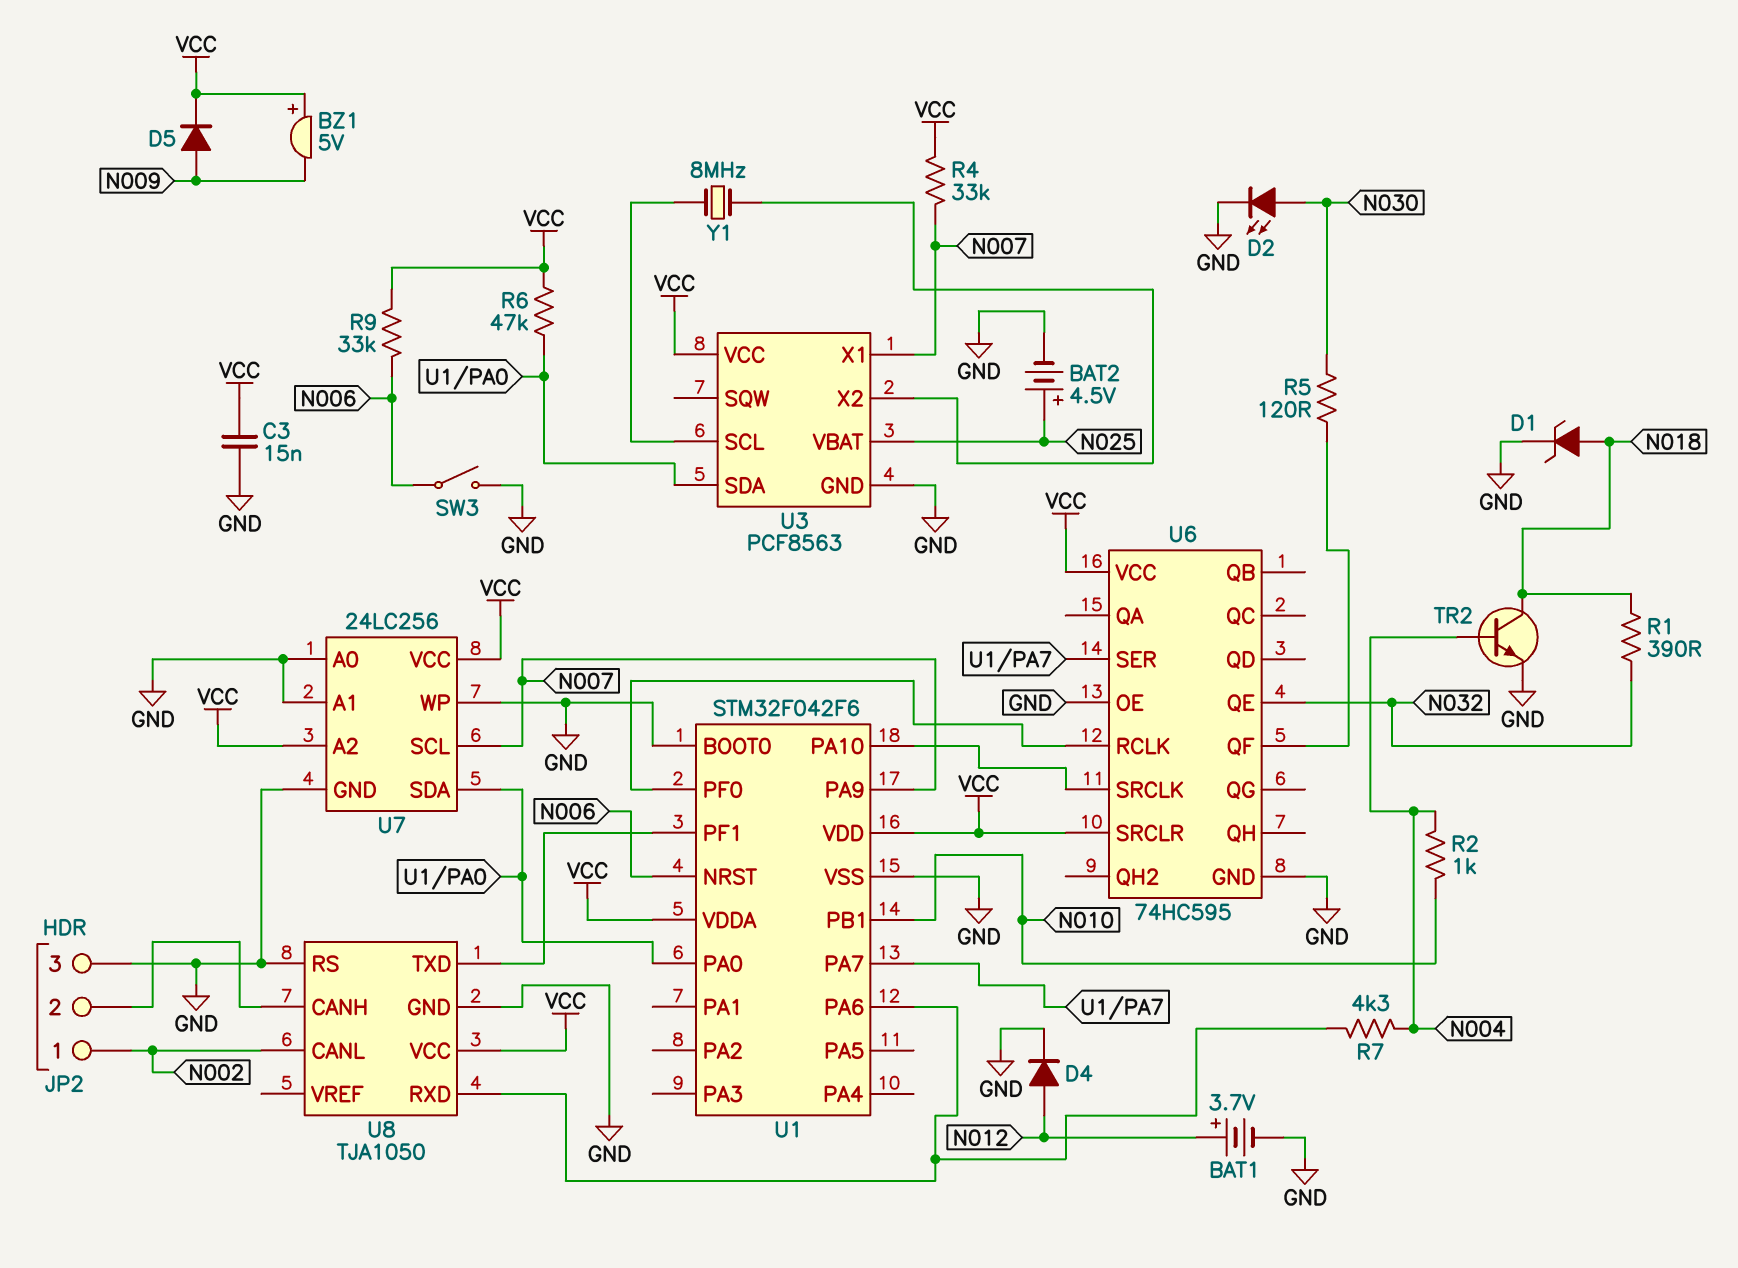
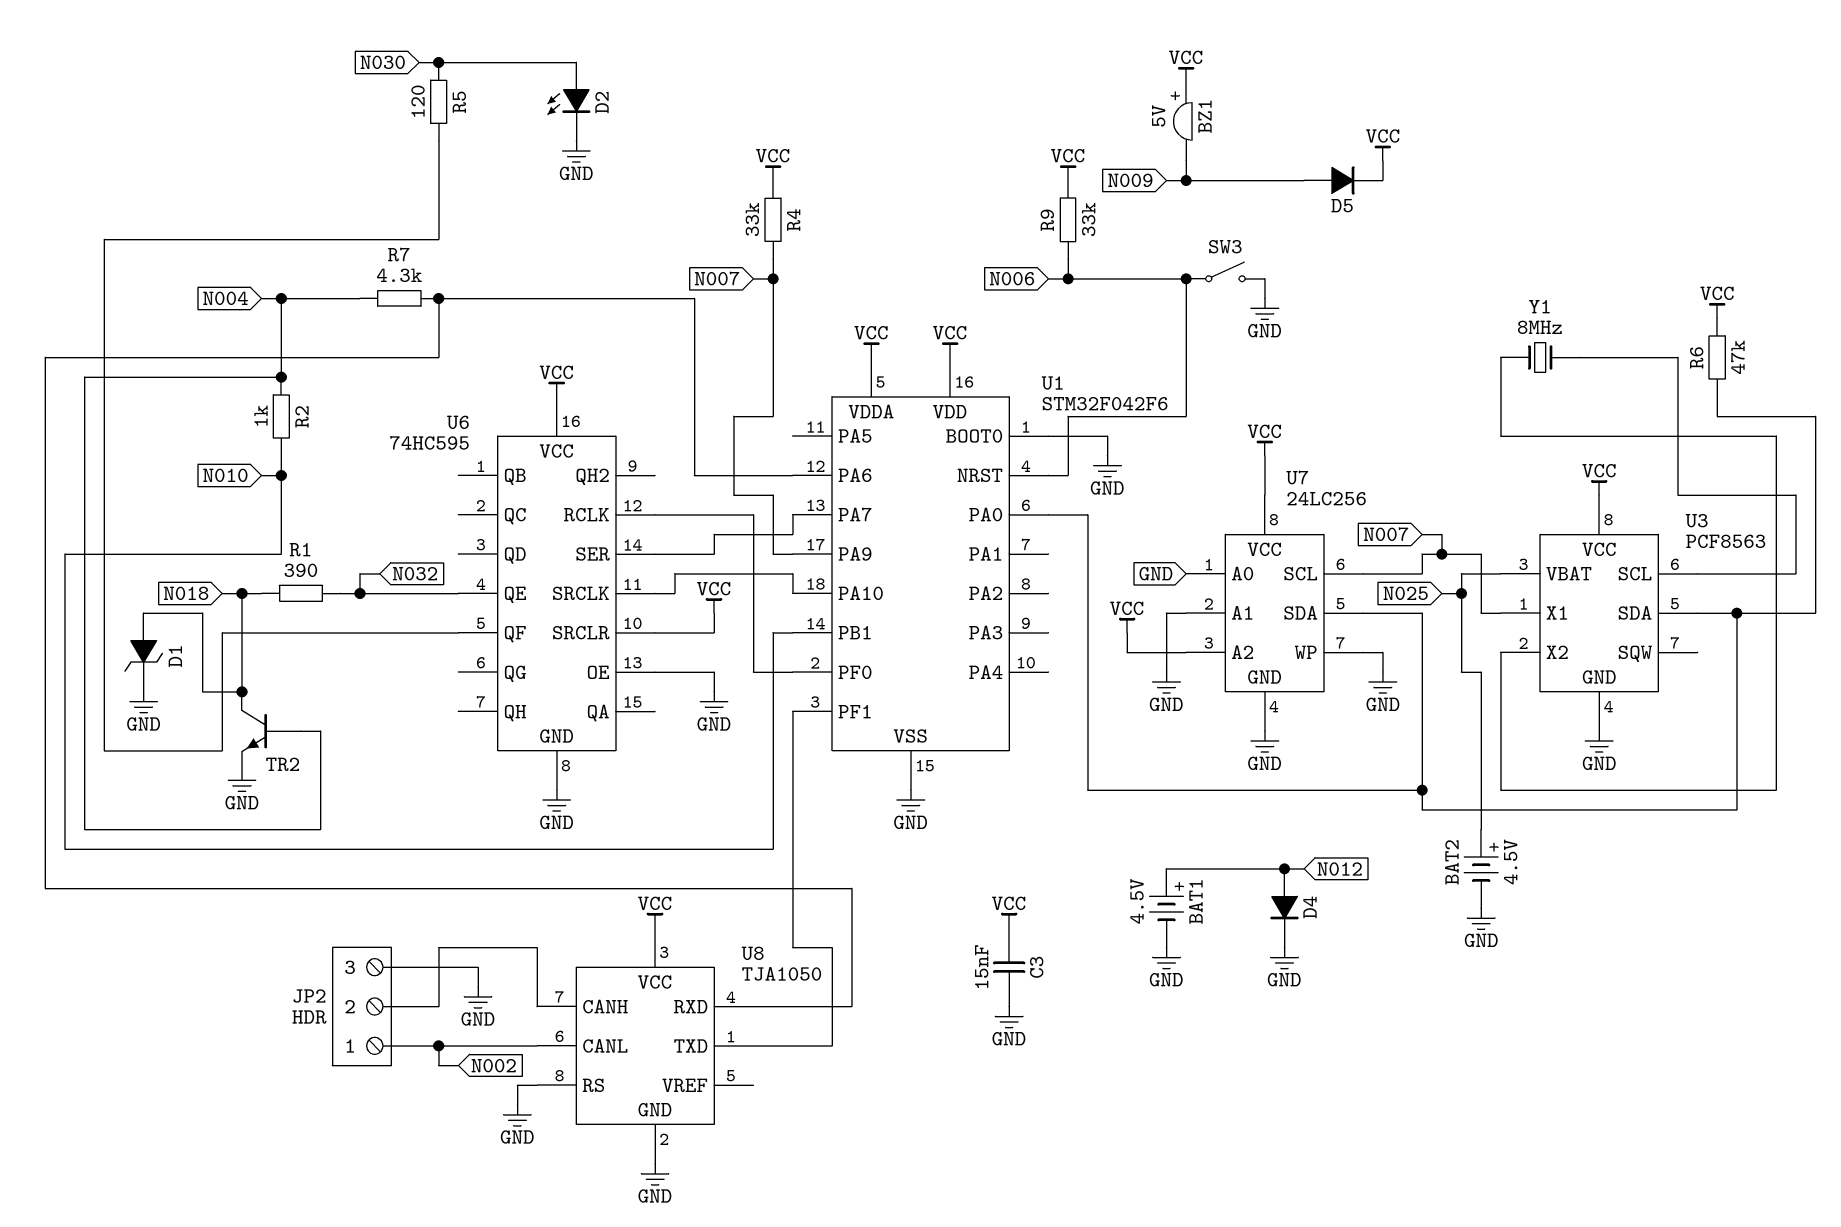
BAT1: 3.7V (plus N012, minus GND) -> 4.5V (plus N012, minus GND)

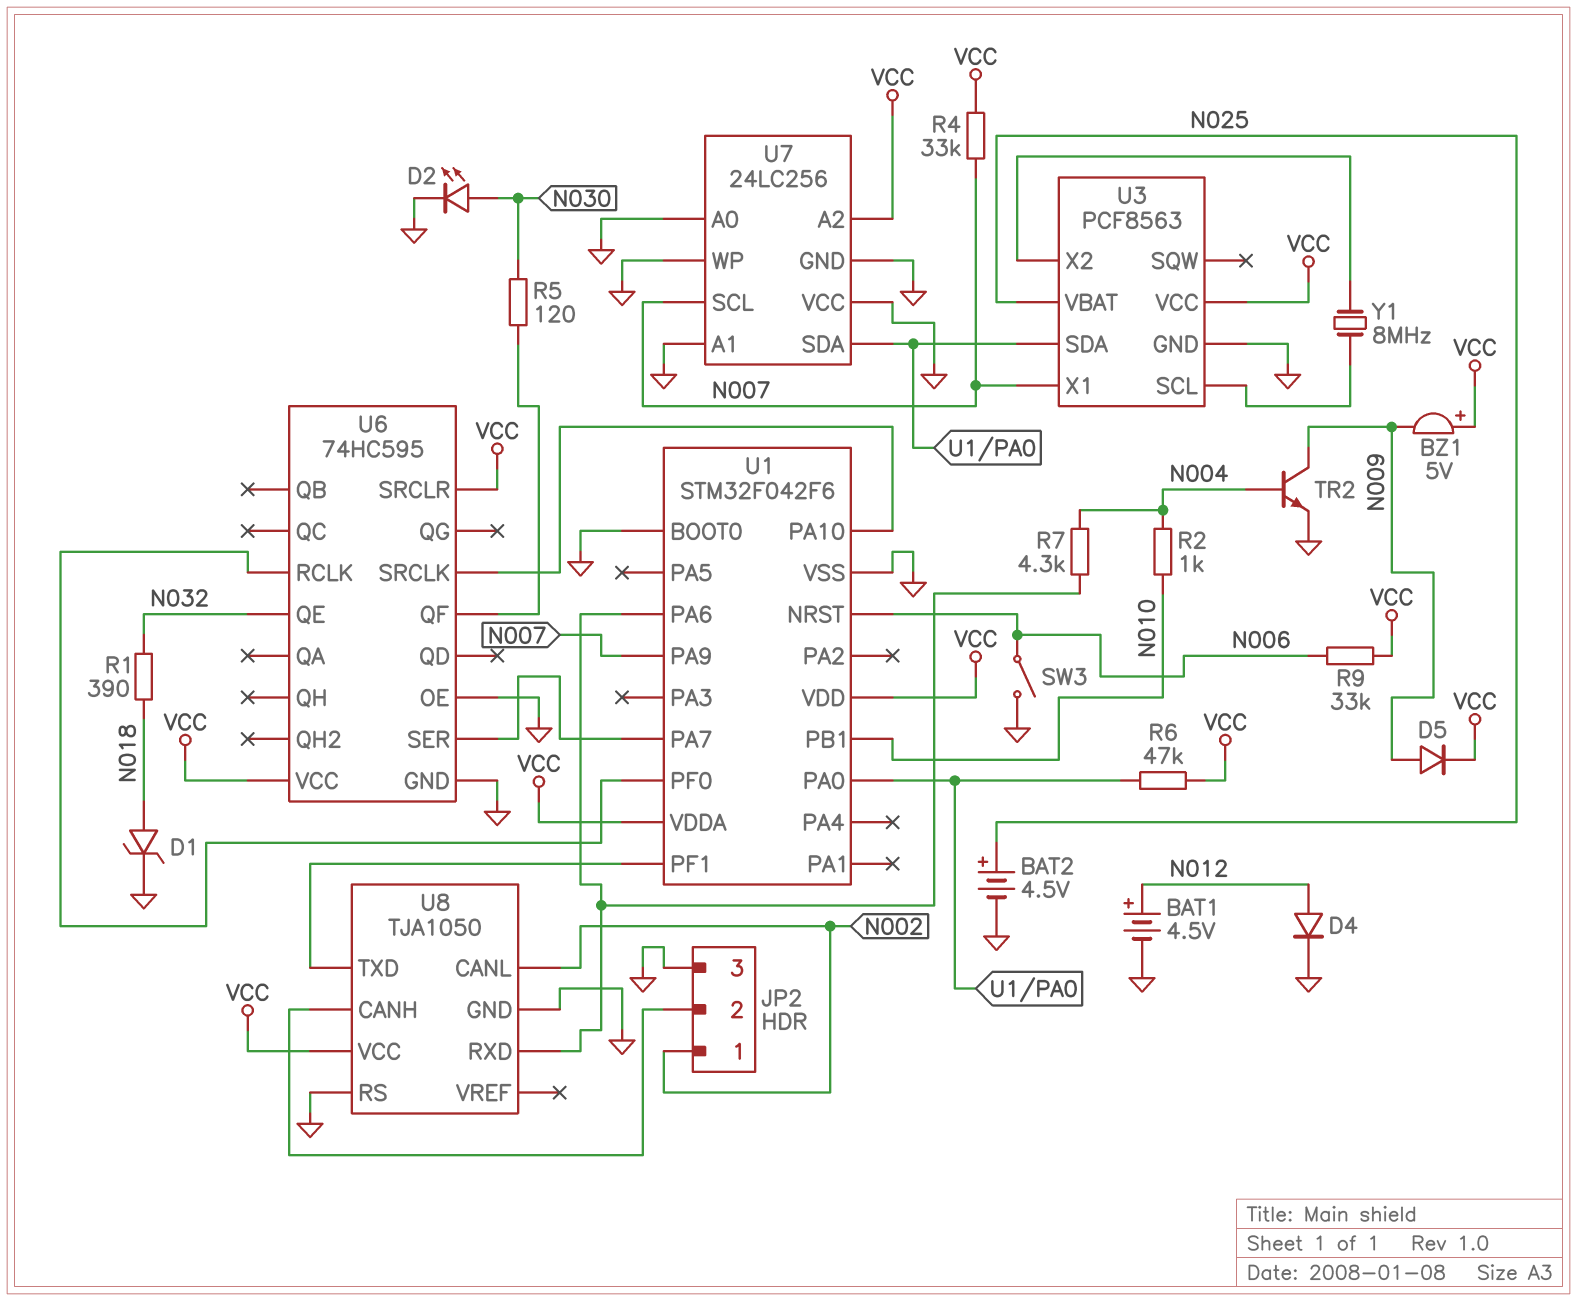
C3: 15nF (GND, VCC) -> none
TR2: NPN (B N004, C N018, E GND) -> NPN (B N004, C N009, E GND)
U7 pin VCC: VCC -> GND

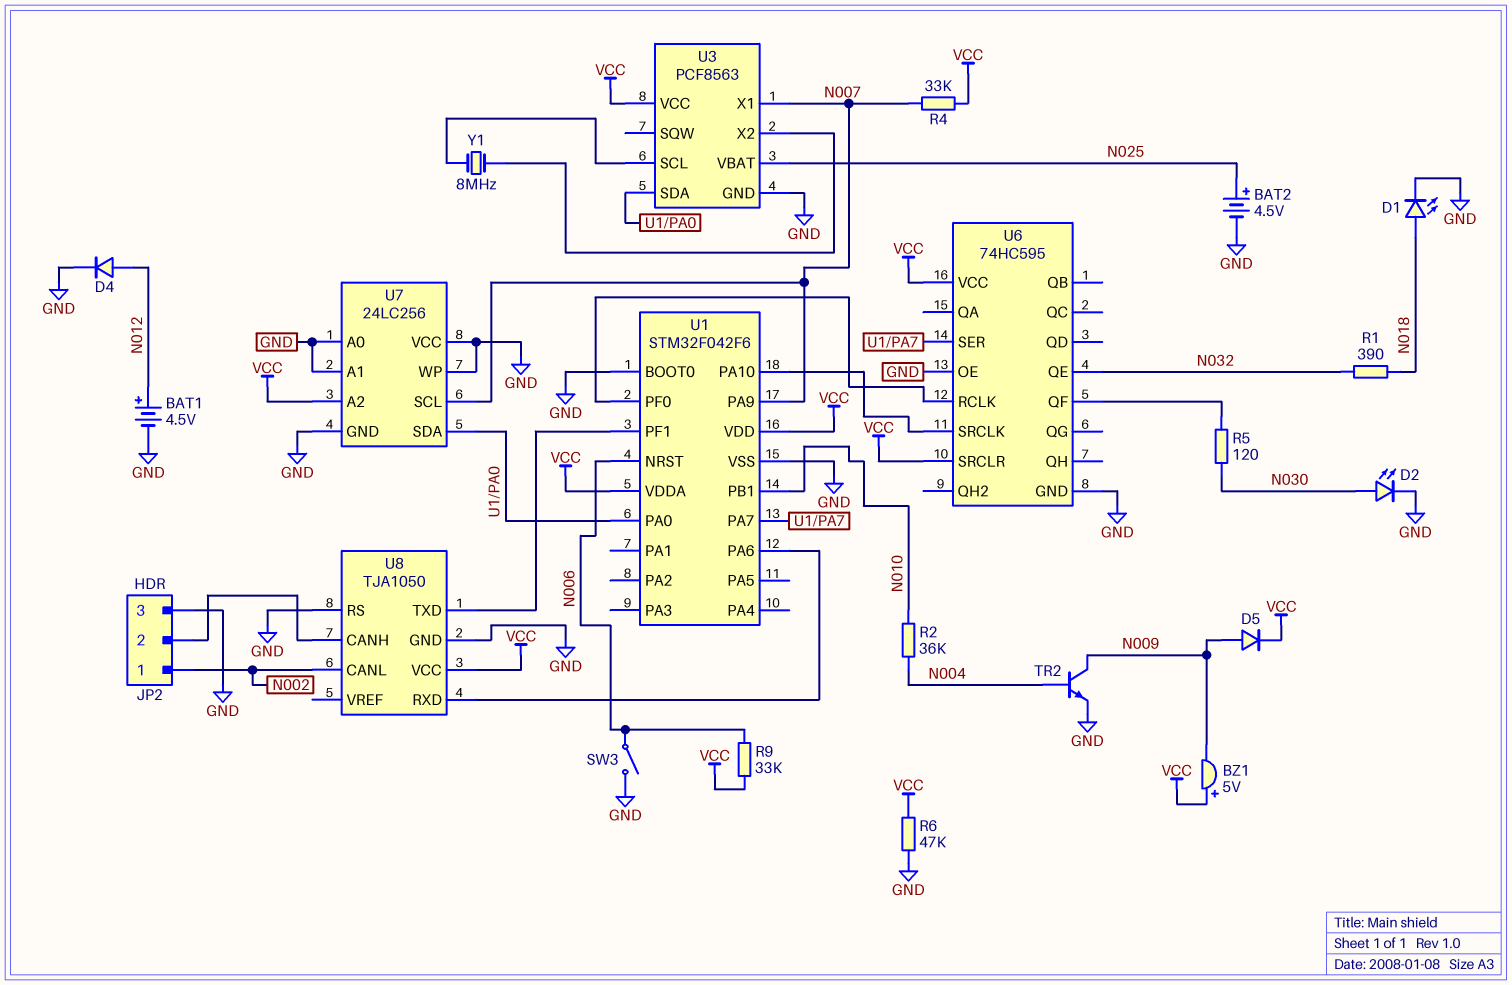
D1: zener (A N018, K GND) -> LED (A N018, K GND)
R2: 1k (N004, N010) -> 36k (N004, N010)
R6: 47k (U1/PA0, VCC) -> 47k (GND, VCC)
R7: 4.3k (N004, U1/PA6) -> none

